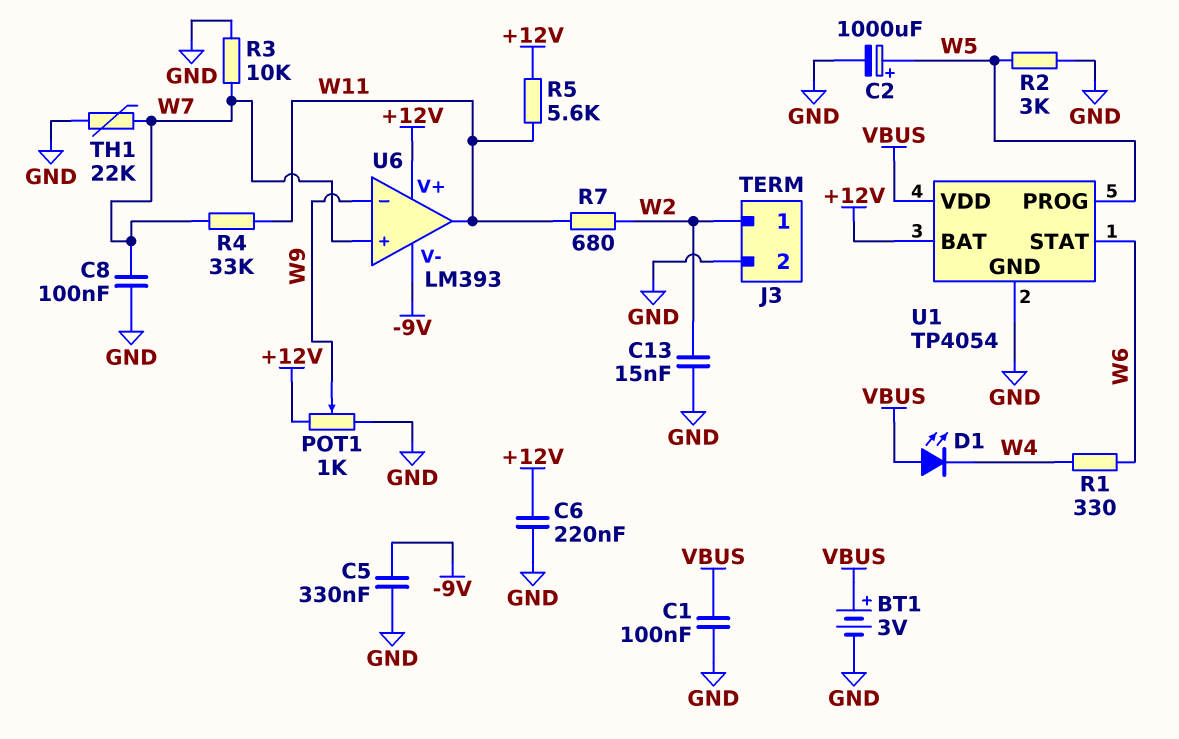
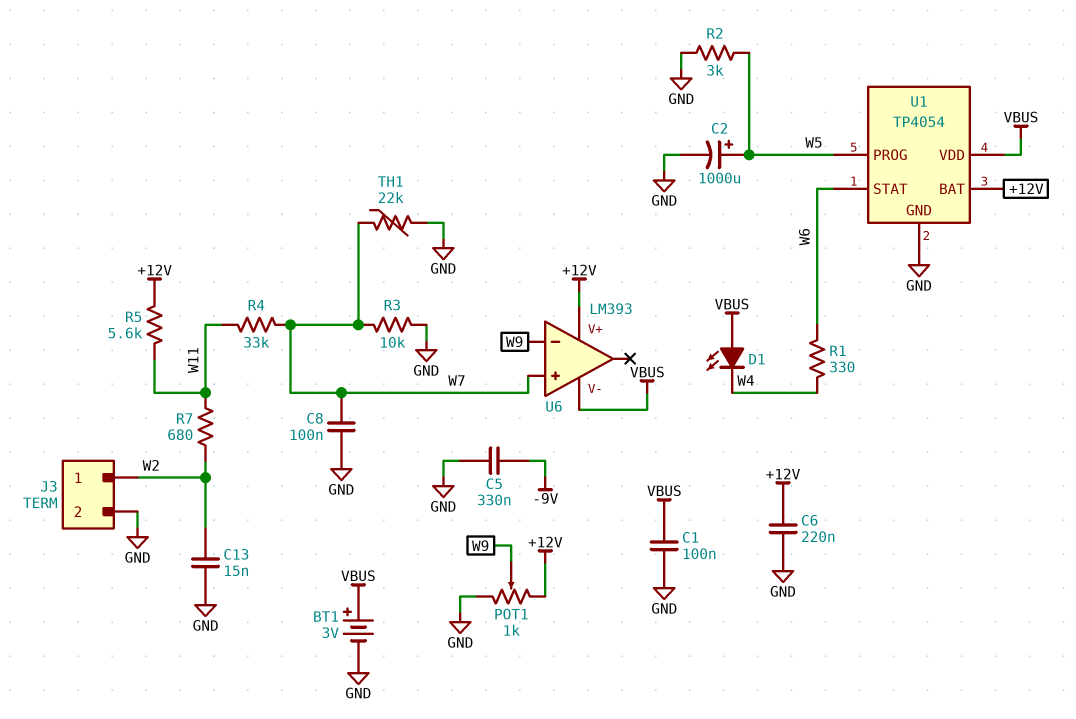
U6 pin V-: -9V -> VBUS
U6 pin out: W11 -> none

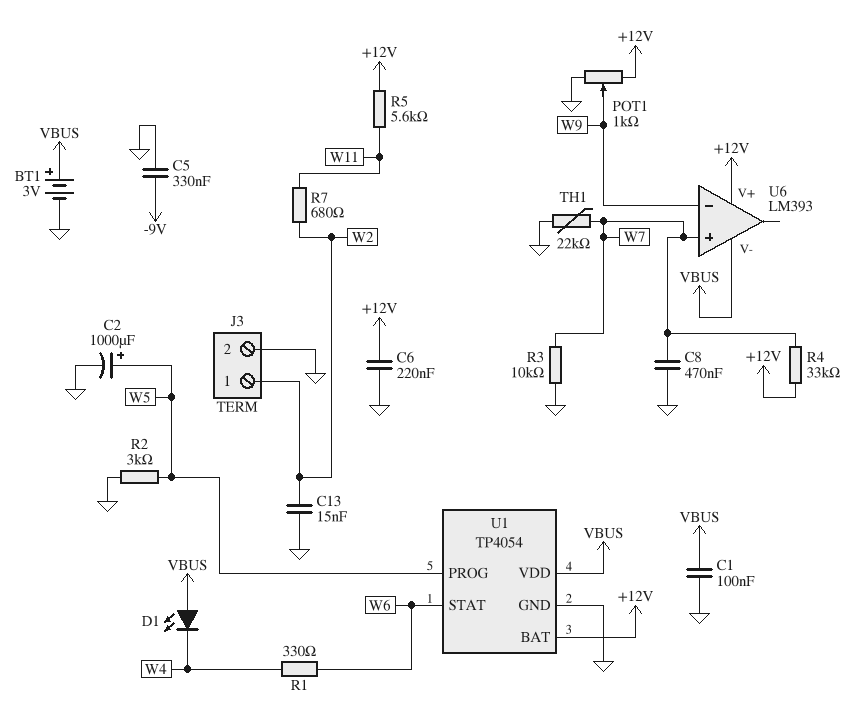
C8: 100nF (GND, W7) -> 470nF (GND, W7)
R4: 33k (W7, W11) -> 33k (+12V, W7)

